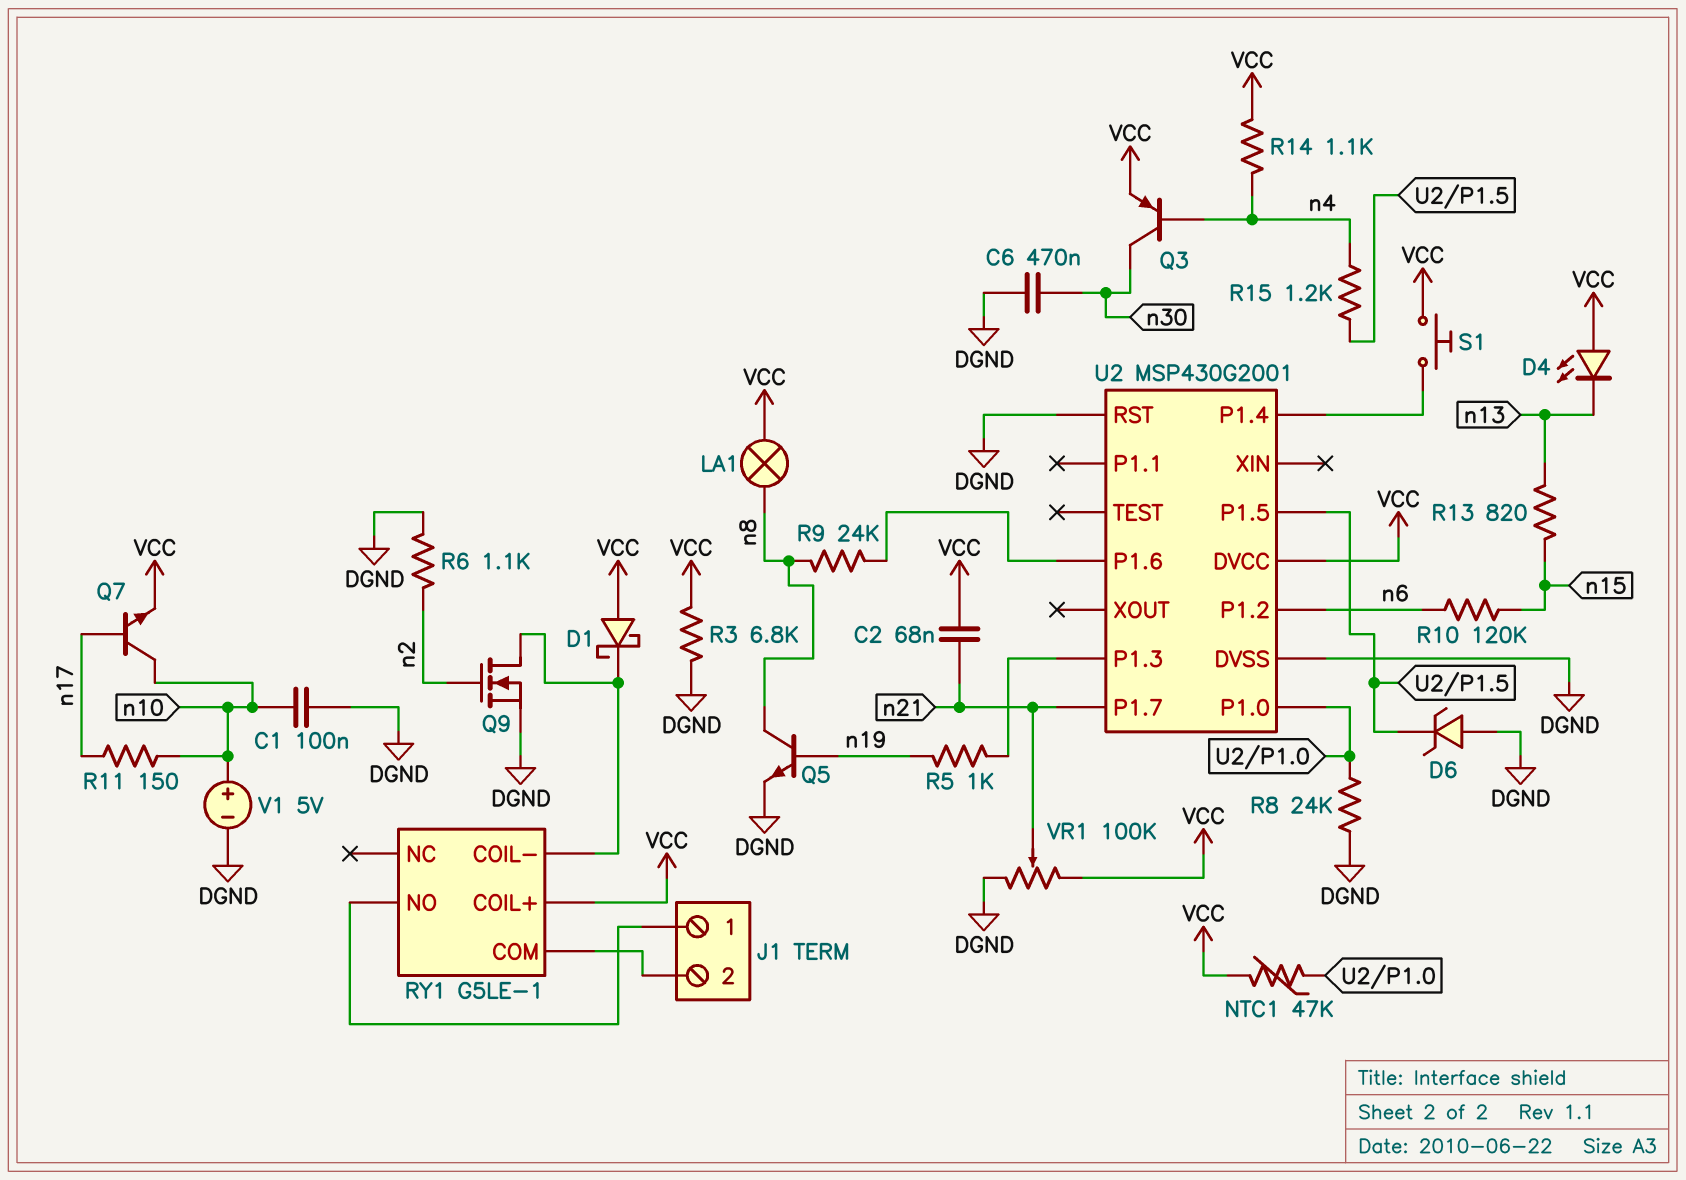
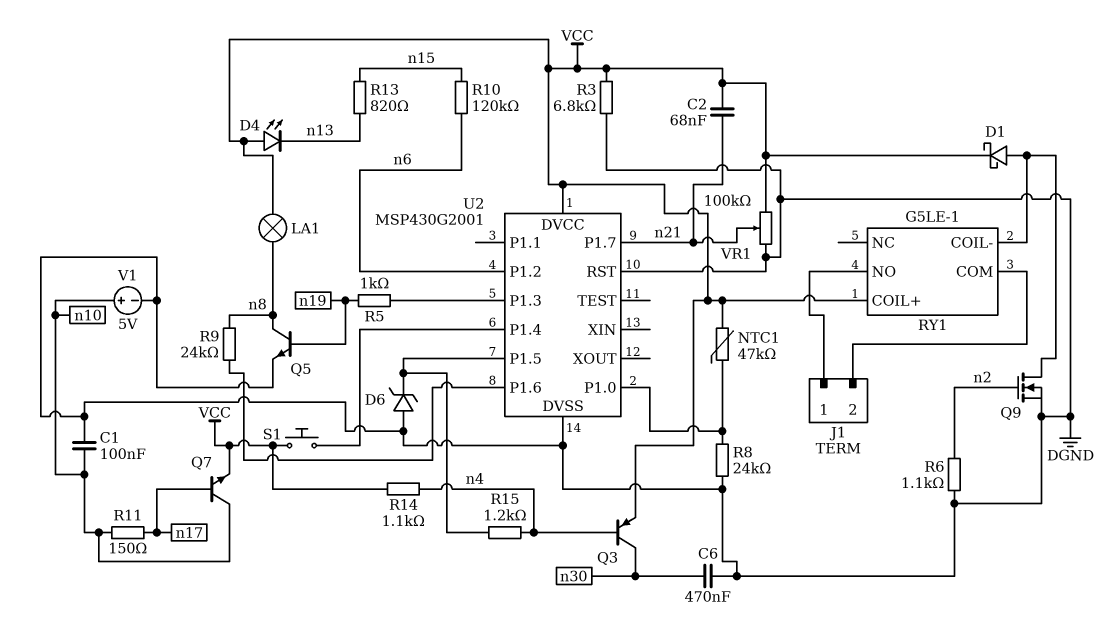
D1: schottky (A VCC, K RY1/COIL-) -> schottky (A RY1/COIL-, K VCC)

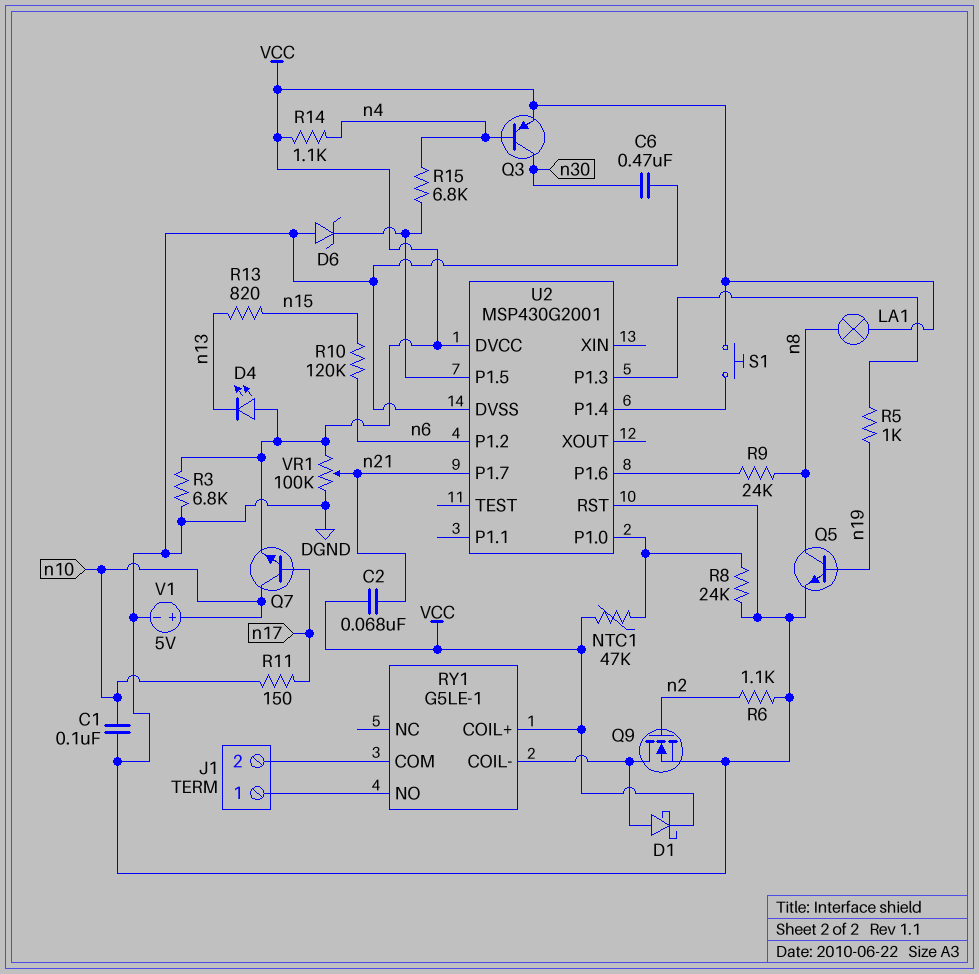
R15: 1.2k (U2/P1.5, n4) -> 6.8k (U2/P1.5, n4)

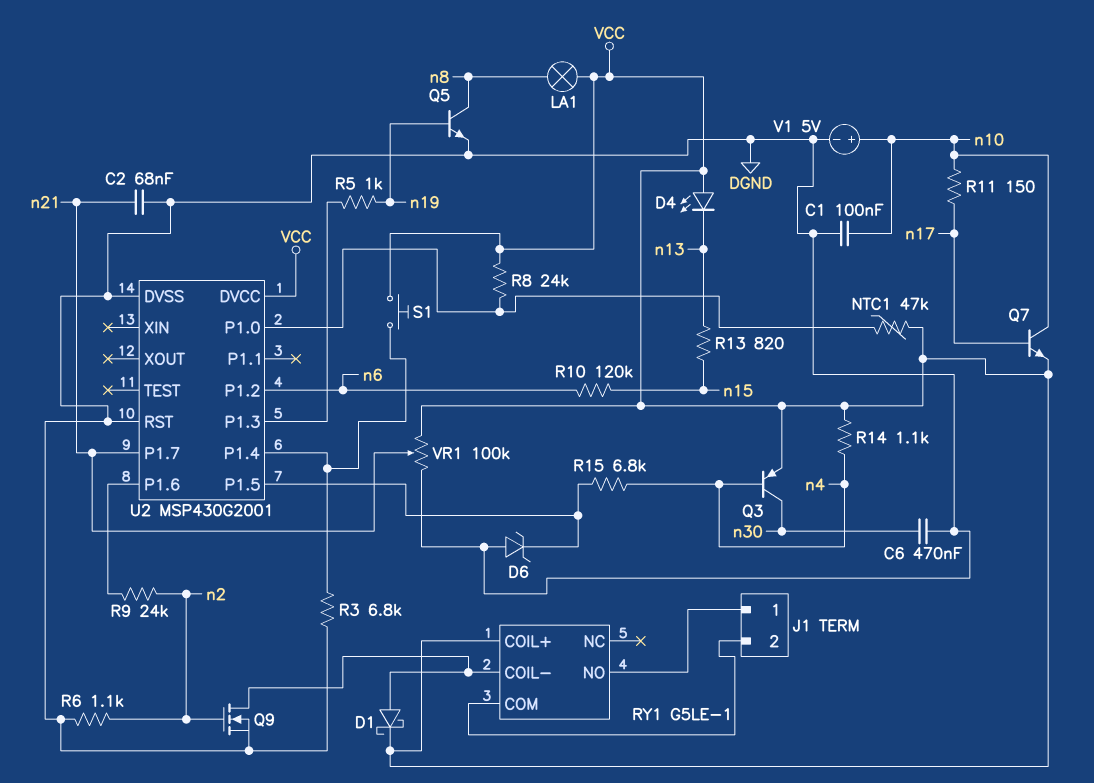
C2: 68nF (VCC, n21) -> 68nF (DGND, n21)
R3: 6.8k (DGND, VCC) -> 6.8k (DGND, U2/P1.4)
R8: 24k (DGND, U2/P1.0) -> 24k (U2/P1.0, VCC)
R9: 24k (U2/P1.6, n8) -> 24k (U2/P1.6, n2)

